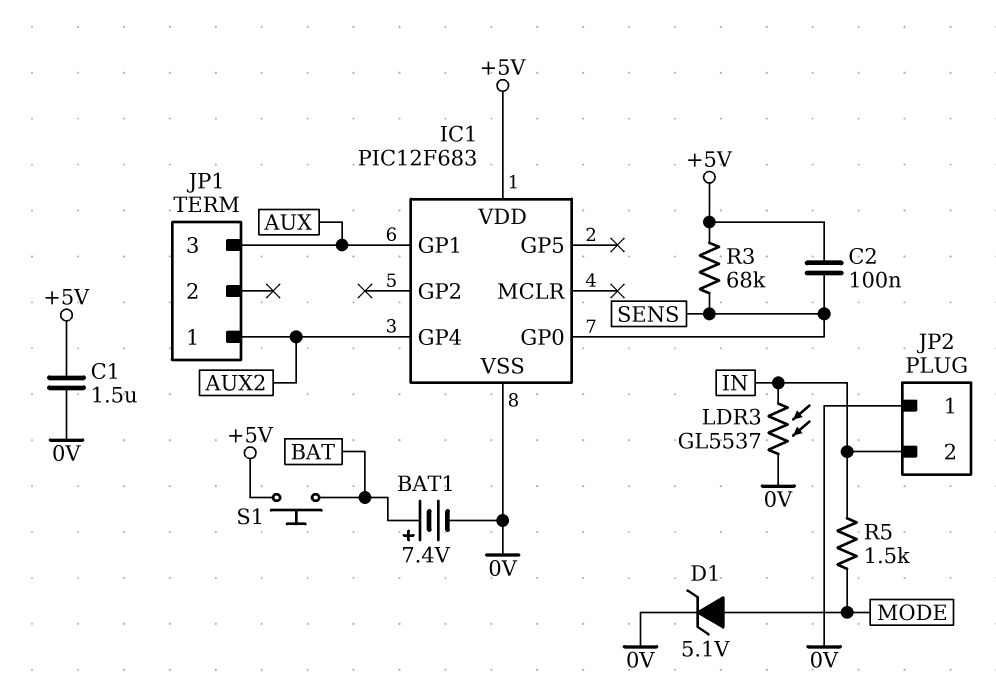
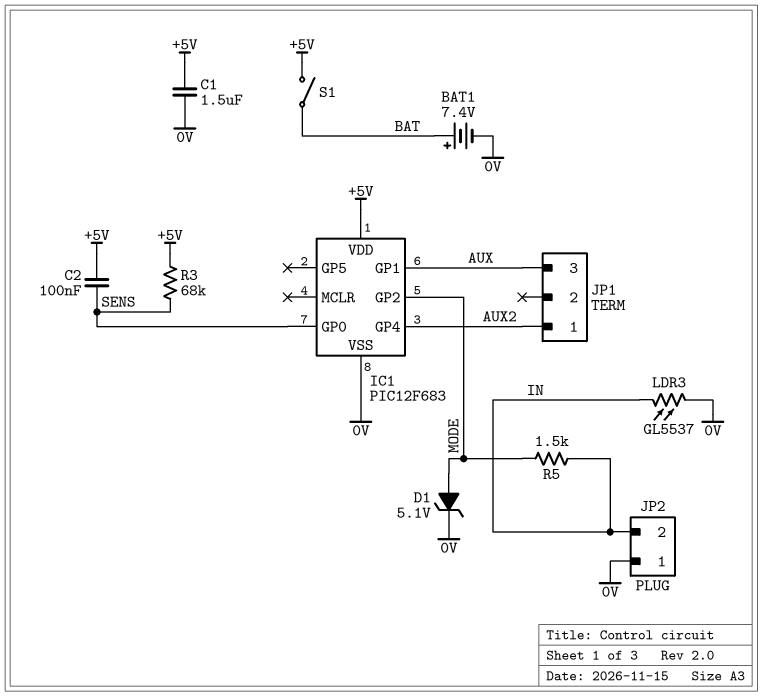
IC1 pin GP2: none -> MODE
S1: button (+5V, BAT) -> switch (+5V, BAT)

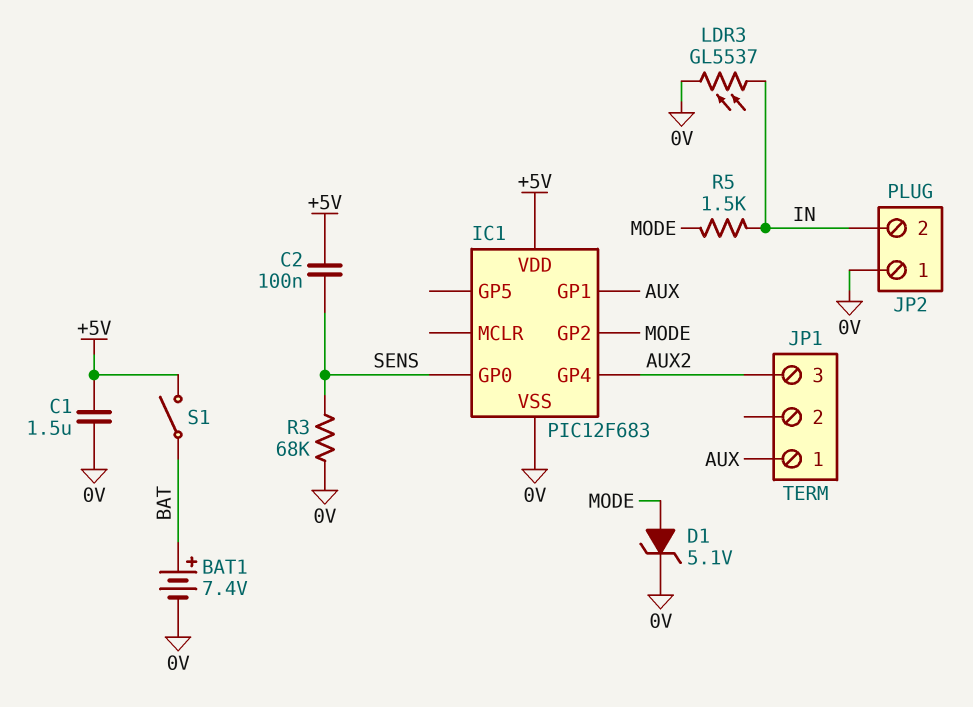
JP1 pin 1: AUX2 -> AUX
JP1 pin 3: AUX -> AUX2
R3: 68k (+5V, SENS) -> 68k (0V, SENS)

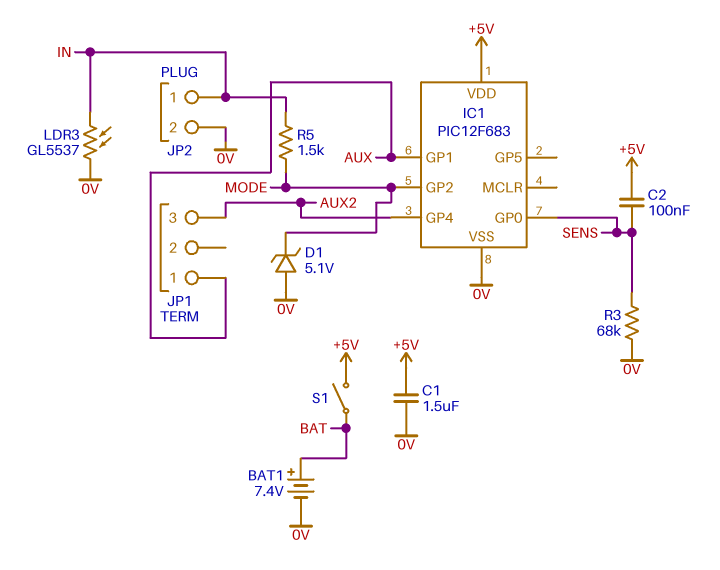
D1: zener 5.1V (A MODE, K 0V) -> zener 5.1V (A 0V, K MODE)
JP2 pin 1: 0V -> IN
JP2 pin 2: IN -> 0V

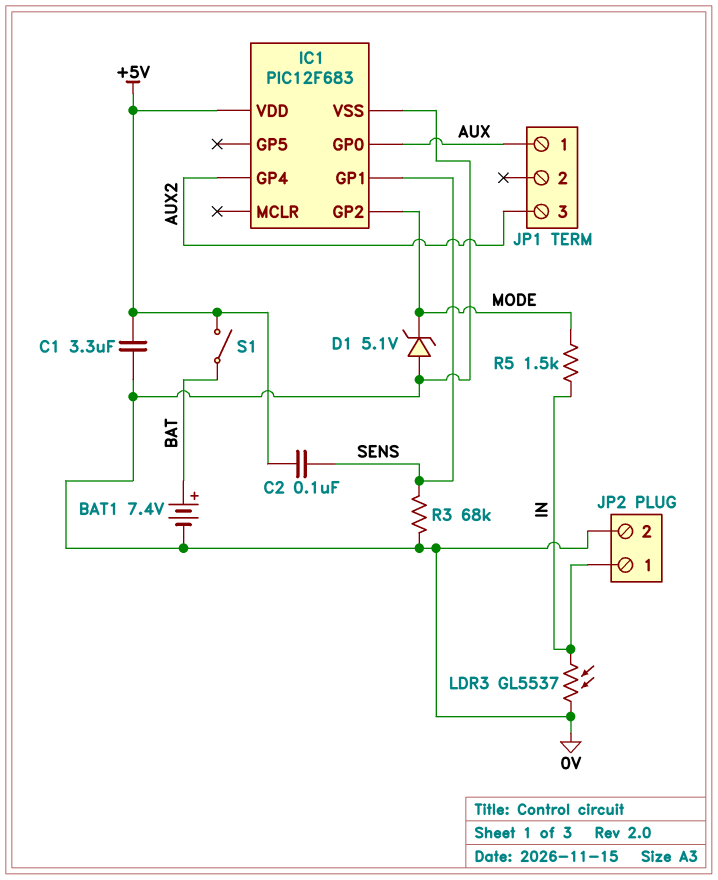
C1: 1.5uF (+5V, 0V) -> 3.3uF (+5V, 0V)
IC1 pin GP0: SENS -> AUX
IC1 pin GP1: AUX -> SENS

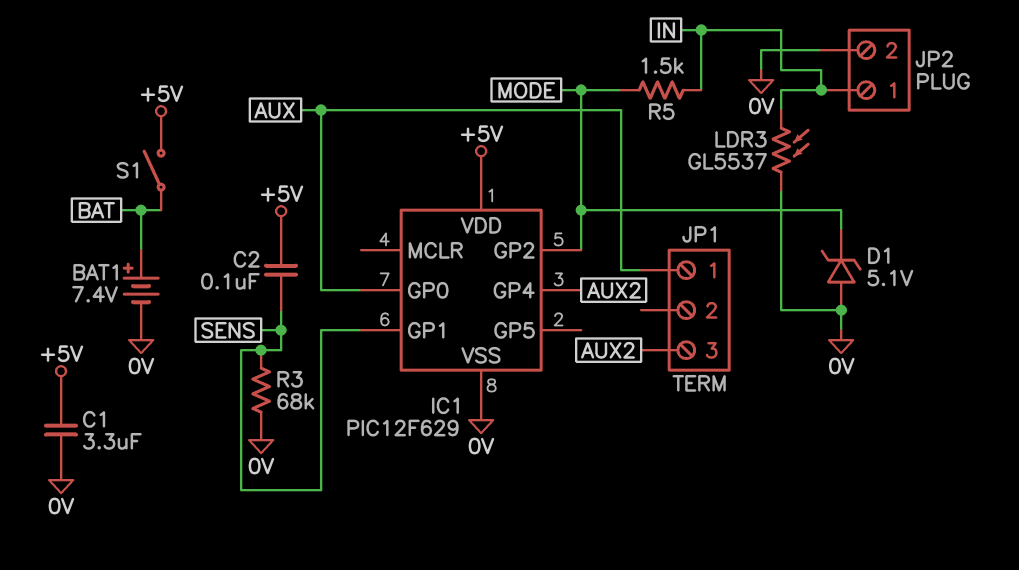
IC1: PIC12F683 -> PIC12F629

